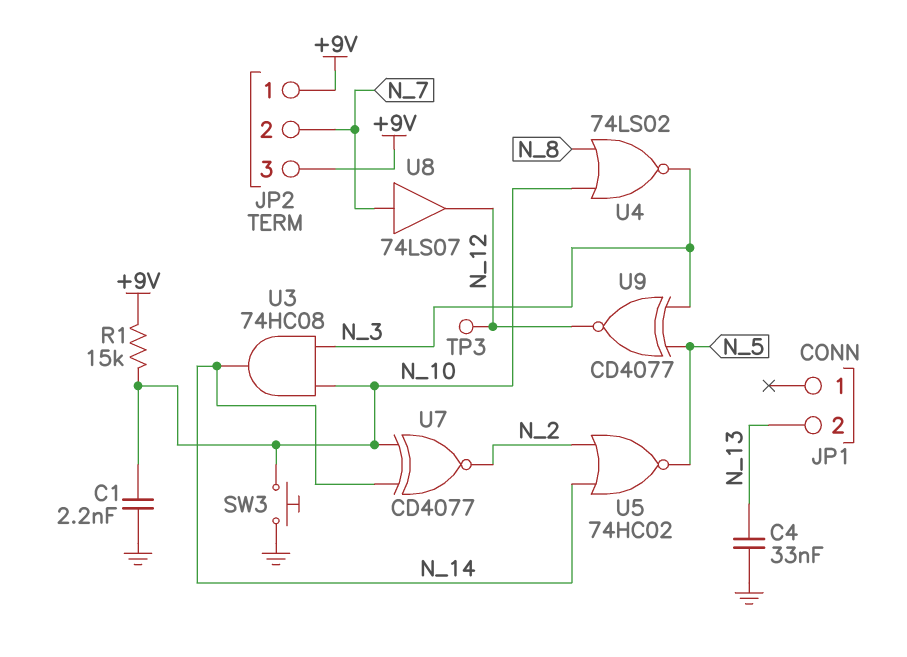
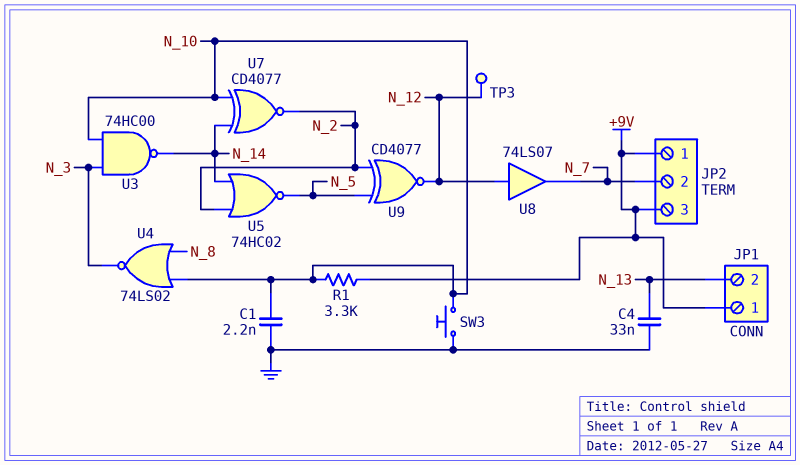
JP1 pin 1: none -> +9V
R1: 15k (+9V, N_10) -> 3.3k (+9V, N_10)
U3: AND 74HC08 (in N_3, in N_10, out N_14) -> NAND 74HC00 (in N_3, in N_10, out N_14)
U8: buffer 74LS07 (in N_7, out N_12) -> buffer 74LS07 (in N_12, out N_7)
U9: XNOR CD4077 (in N_3, in N_5, out N_12) -> XNOR CD4077 (in N_2, in N_5, out N_12)

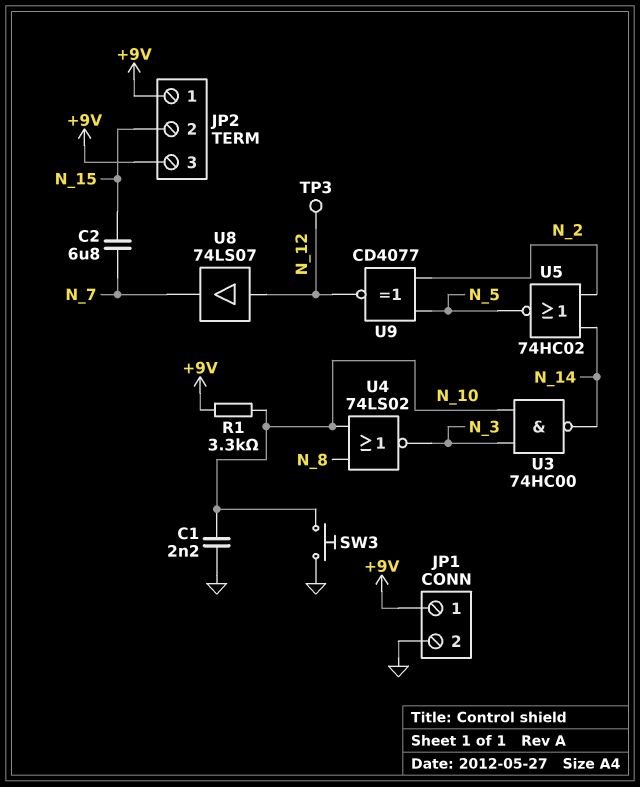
C2: none -> 6.8uF (N_7, N_15)
C4: 33nF (GND, N_13) -> none
JP1 pin 2: N_13 -> GND
JP2 pin 2: N_7 -> N_15
U7: XNOR CD4077 (in N_10, in N_14, out N_2) -> none

